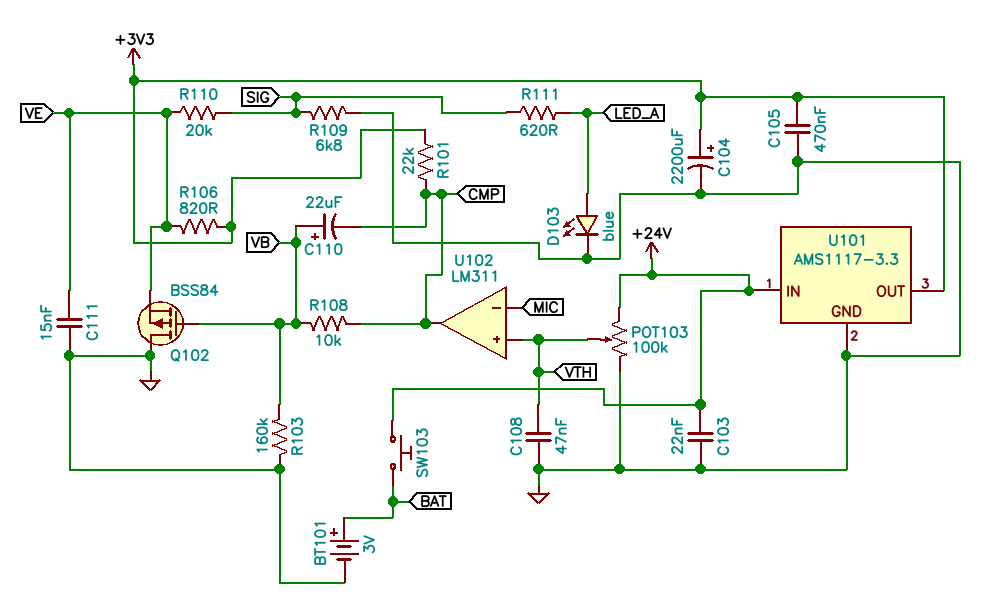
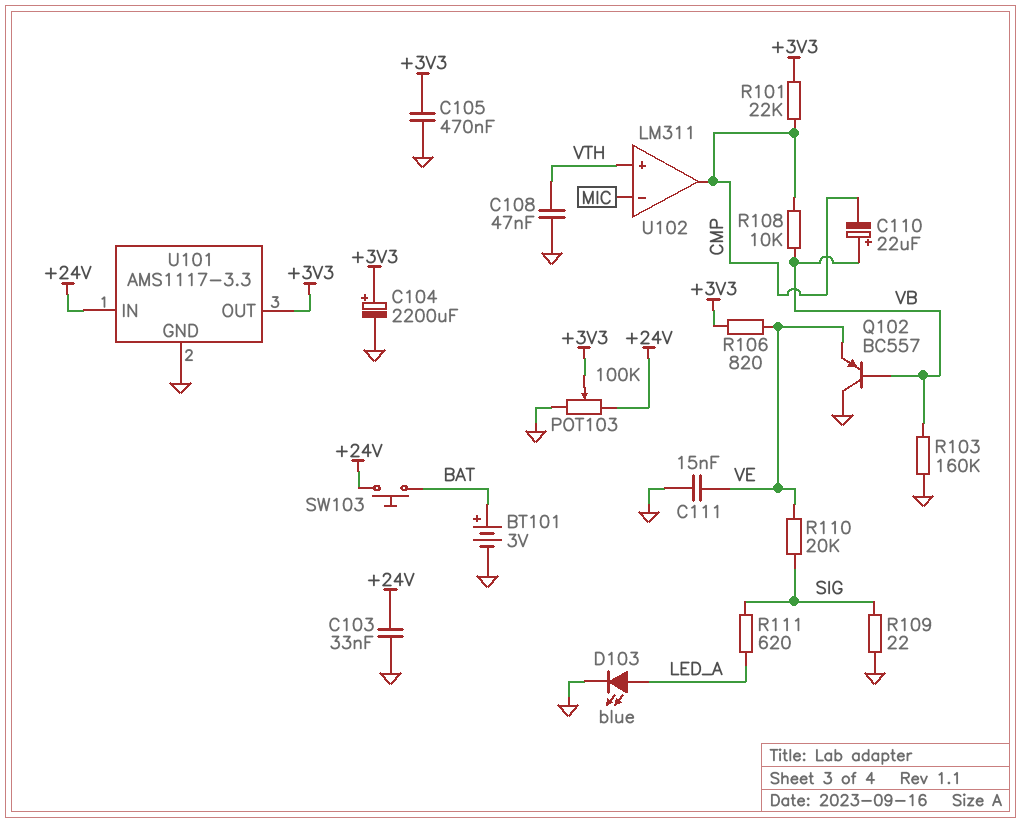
C103: 22nF (+24V, GND) -> 33nF (+24V, GND)
POT103: 100k (+24V, GND, wiper VTH) -> 100k (+24V, GND, wiper +3V3)
Q102: PMOS BSS84 (G VB, D GND, S VE) -> PNP BC557 (B VB, C GND, E VE)
R109: 6.8k (GND, SIG) -> 22 (GND, SIG)

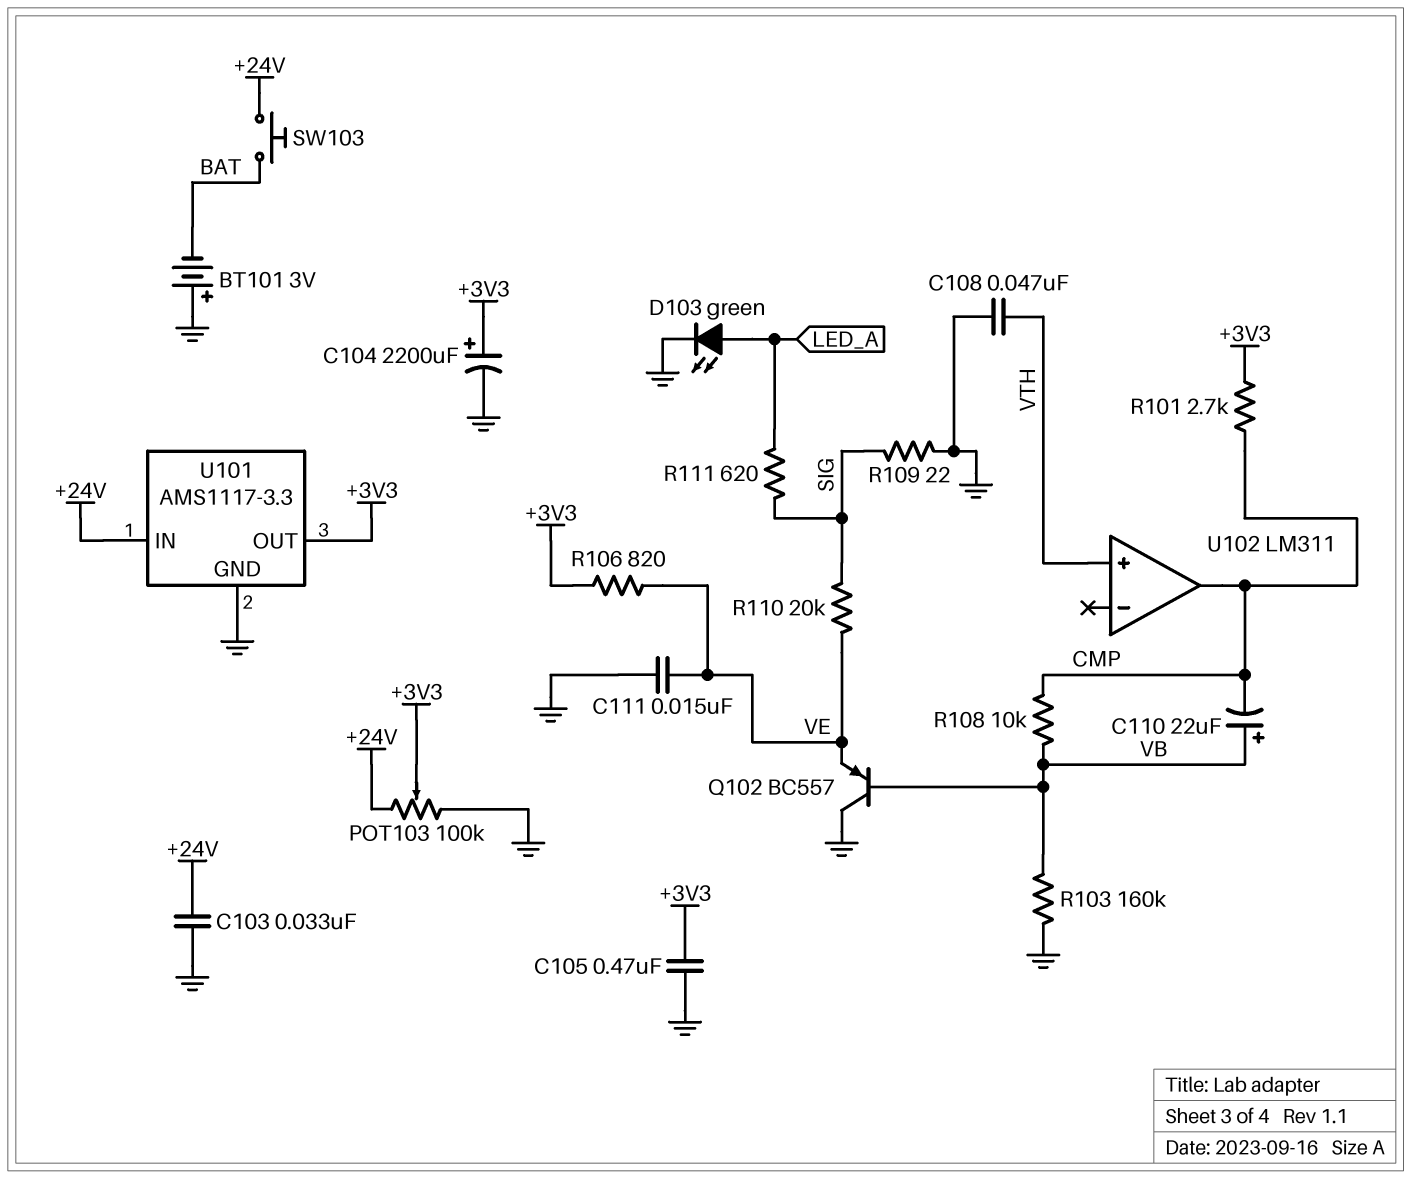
BT101: 3V (plus BAT, minus GND) -> 3V (plus GND, minus BAT)
D103: LED blue (A LED_A, K GND) -> LED green (A LED_A, K GND)
R101: 22k (+3V3, CMP) -> 2.7k (+3V3, CMP)
U102 pin in-: MIC -> none

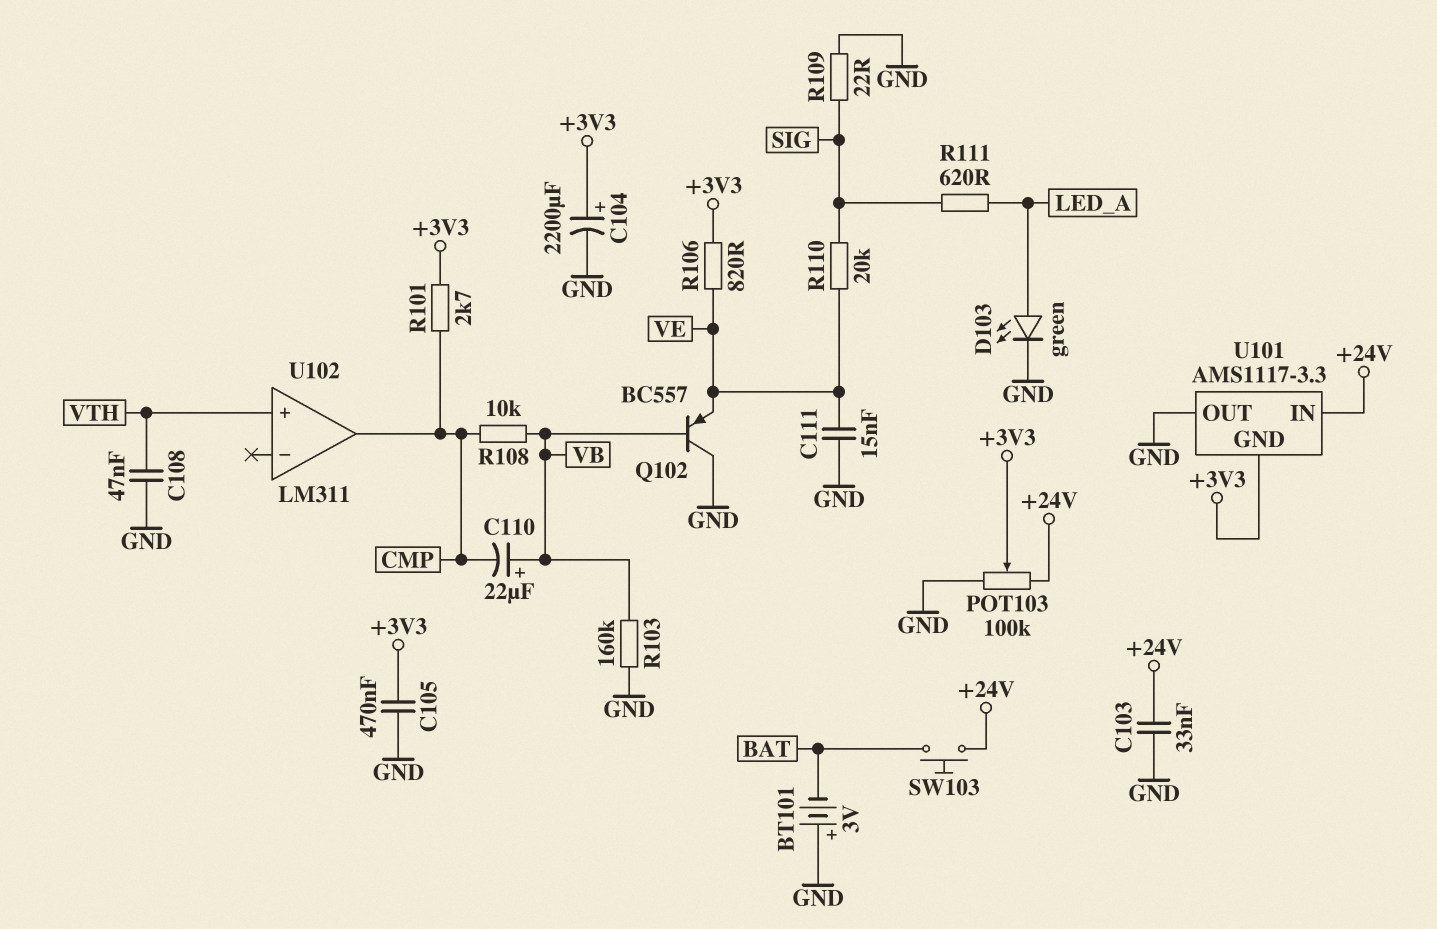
U101 pin GND: GND -> +3V3
U101 pin OUT: +3V3 -> GND

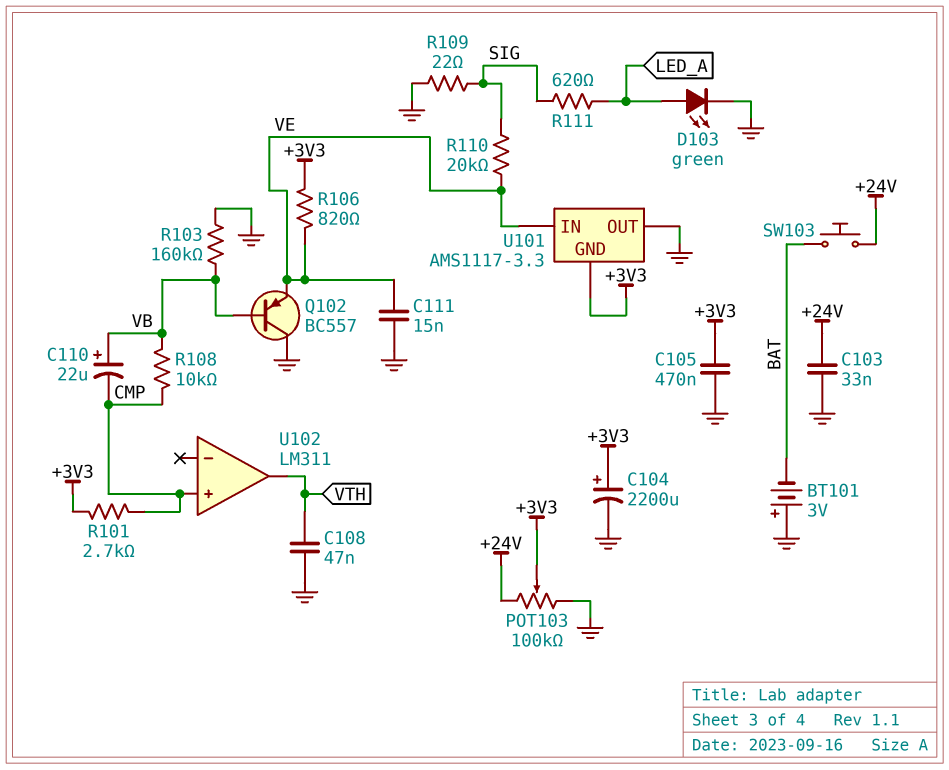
U101 pin IN: +24V -> VE
U102 pin in+: VTH -> CMP
U102 pin out: CMP -> VTH

